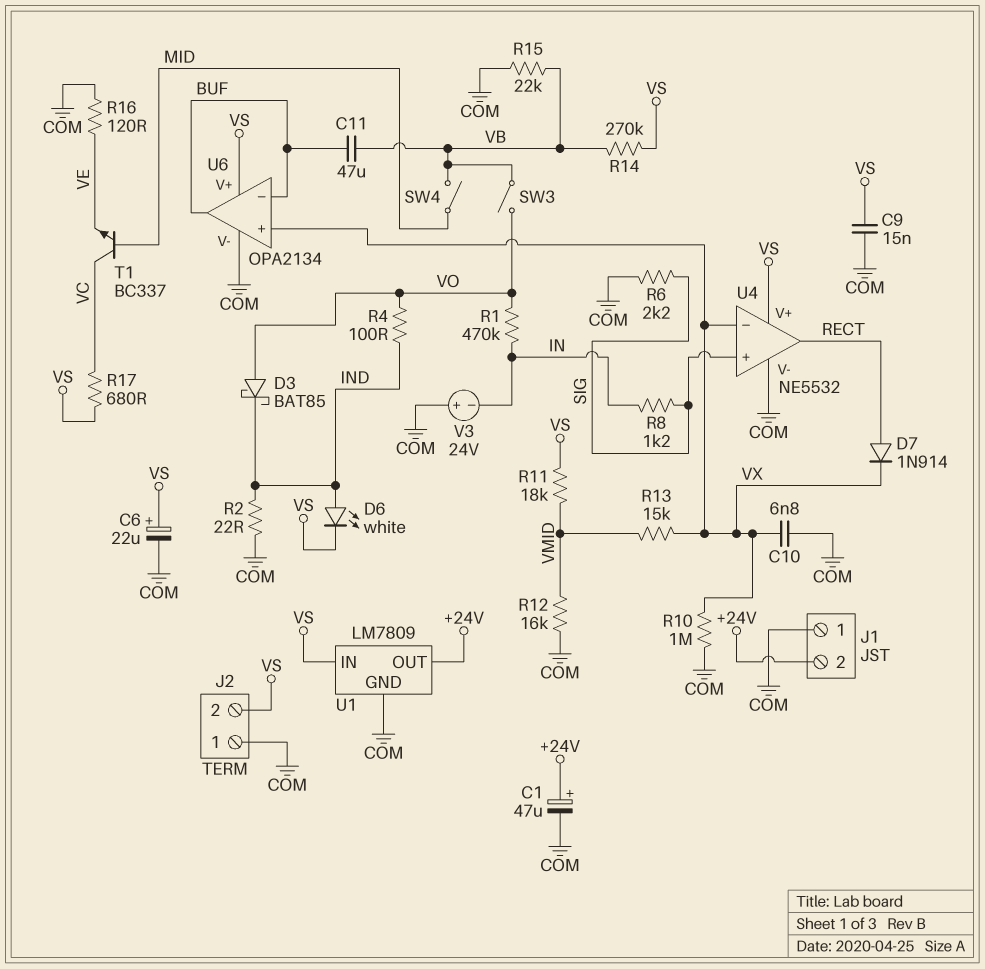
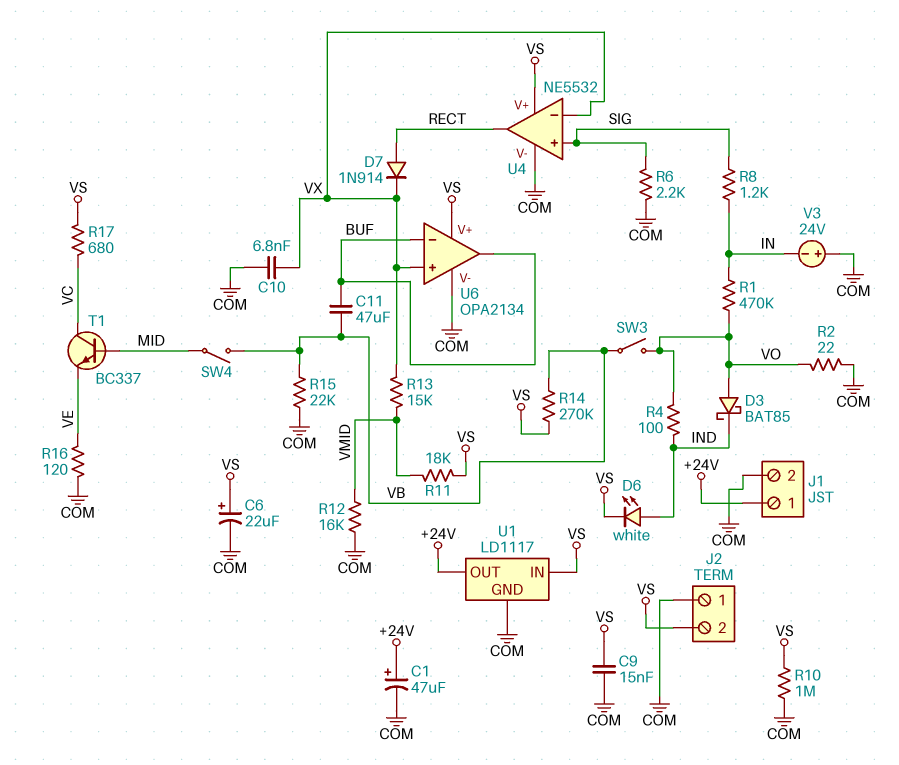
J1 pin 1: COM -> +24V
J1 pin 2: +24V -> COM
R2: 22 (COM, IND) -> 22 (COM, VO)
R10: 1M (COM, VX) -> 1M (COM, VS)
U1: LM7809 -> LD1117

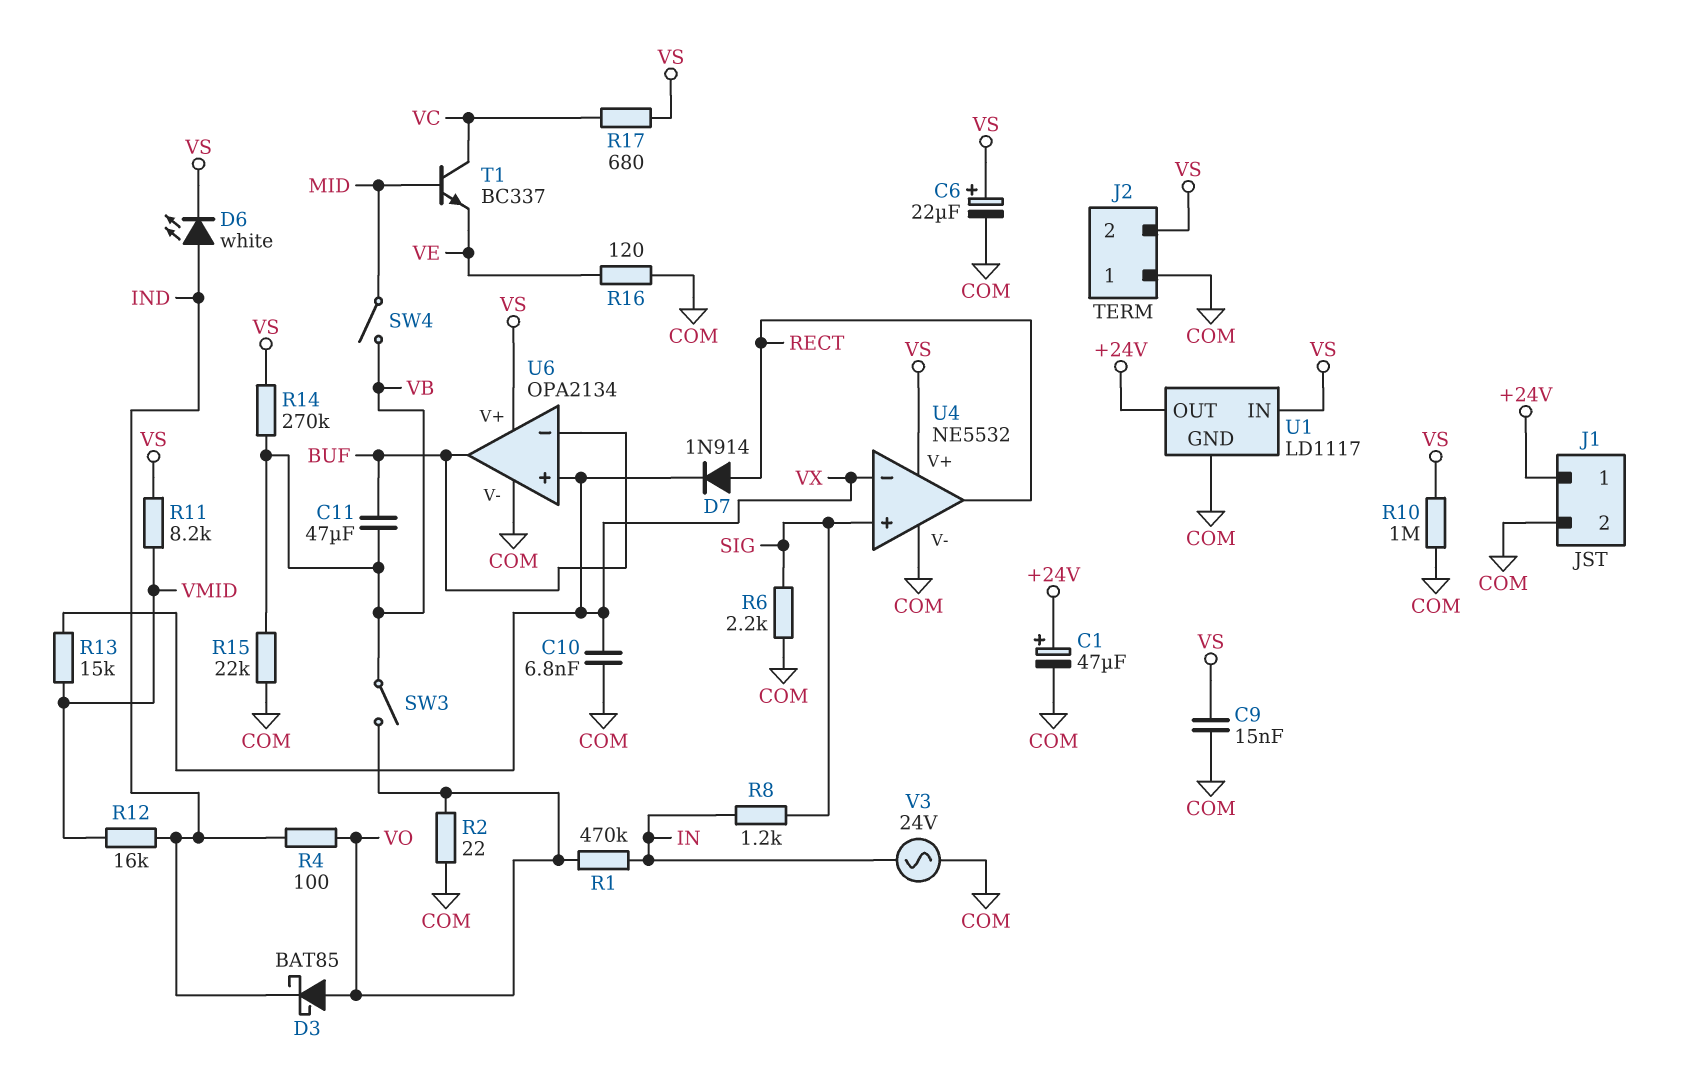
R11: 18k (VMID, VS) -> 8.2k (VMID, VS)
R12: 16k (COM, VMID) -> 16k (IND, VMID)
V3: 24V (plus COM, minus IN) -> AC 24V (COM, IN)

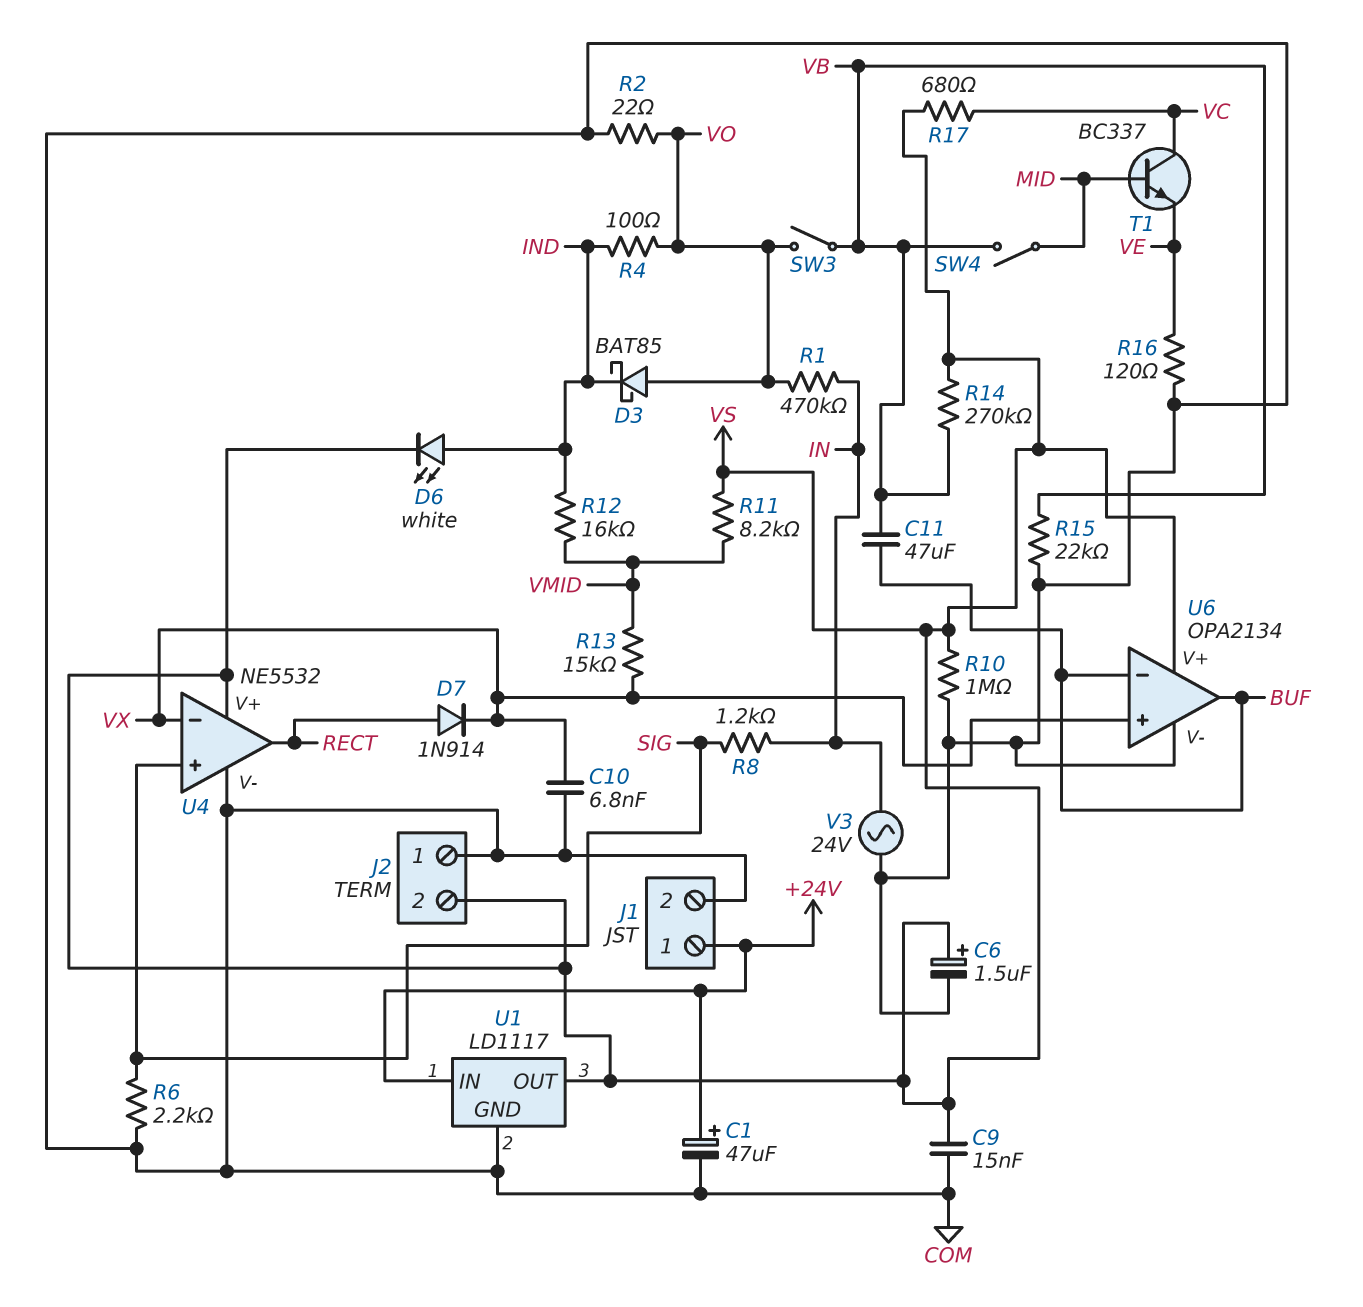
C6: 22uF (plus VS, minus COM) -> 1.5uF (plus VS, minus COM)
U1 pin IN: VS -> +24V
U1 pin OUT: +24V -> VS

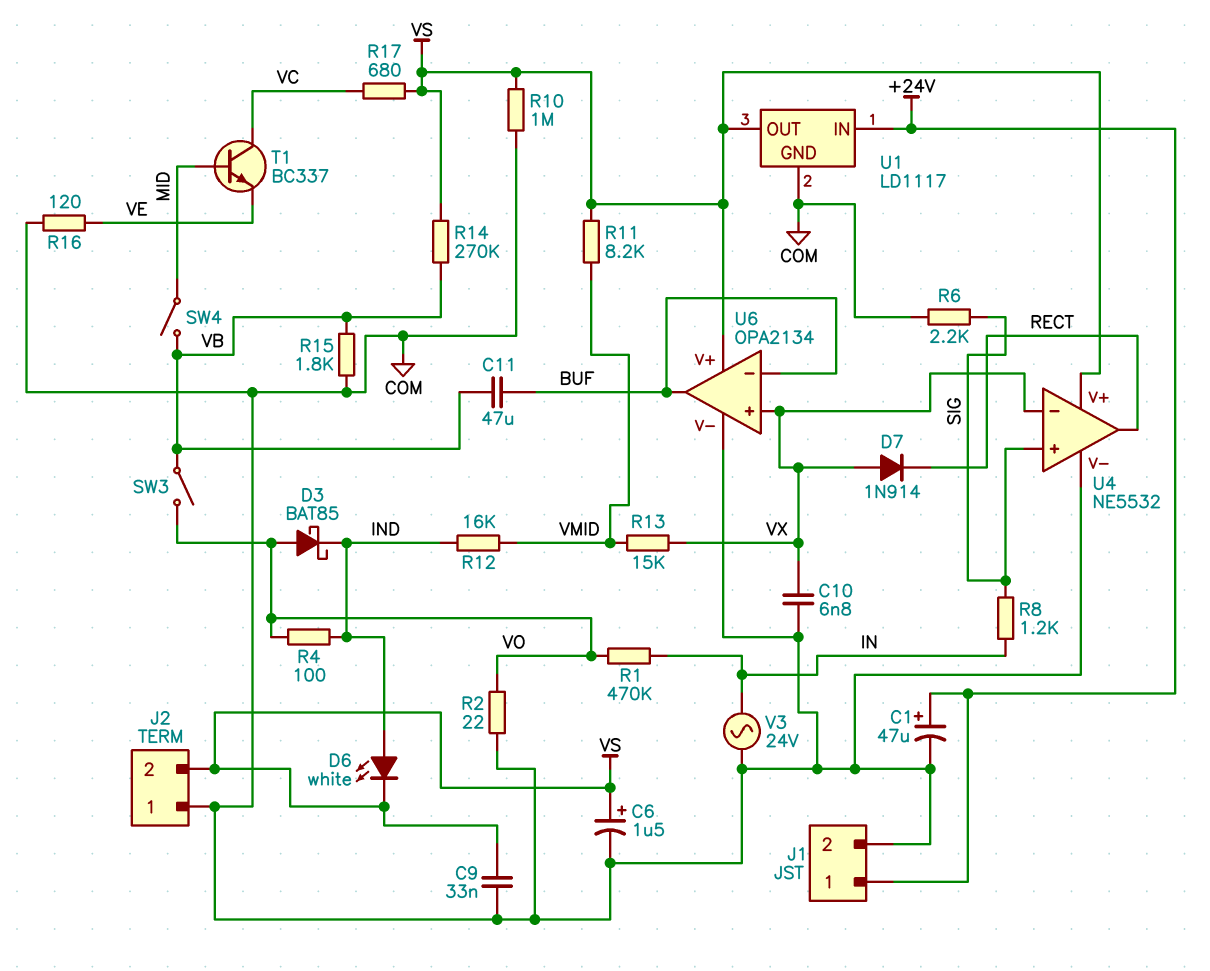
C9: 15nF (COM, VS) -> 33nF (COM, VS)
D7: diode 1N914 (A RECT, K VX) -> diode 1N914 (A VX, K RECT)
R15: 22k (COM, VB) -> 1.8k (COM, VB)

